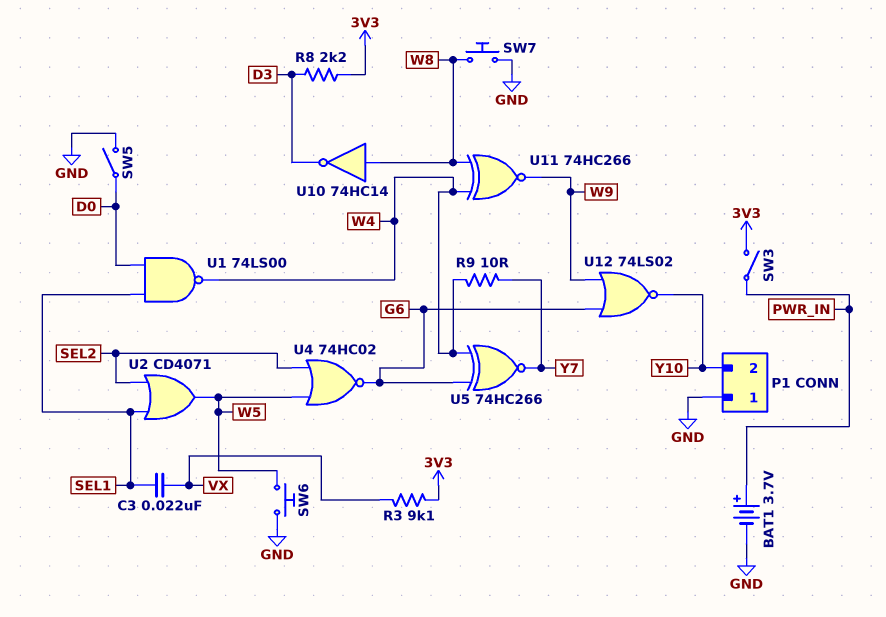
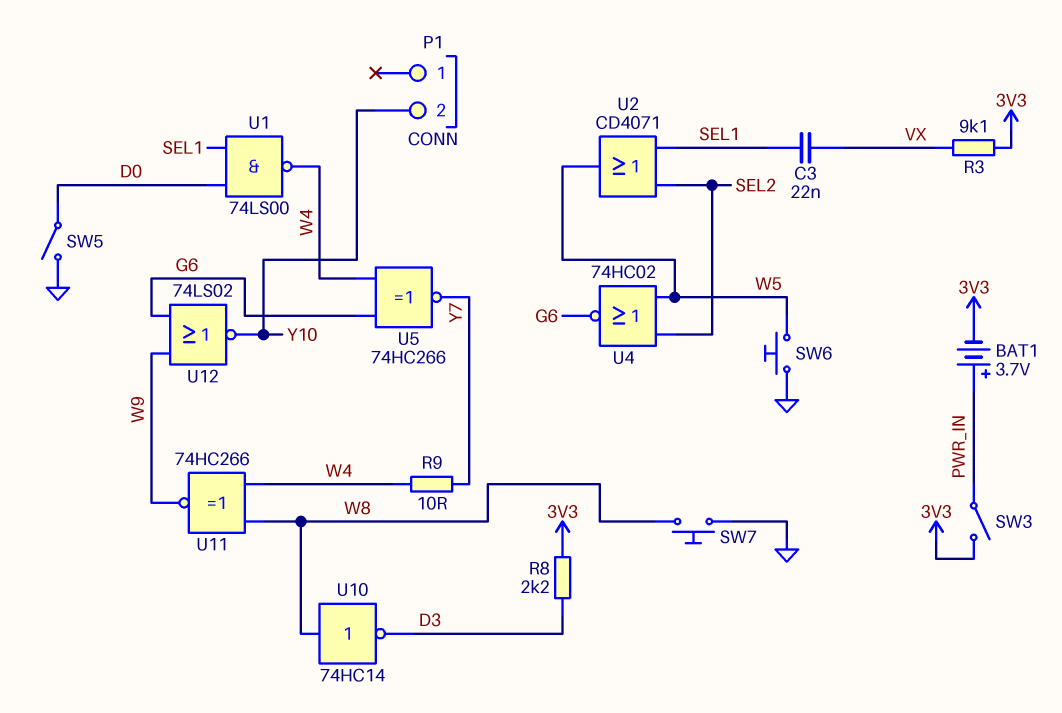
BAT1: 3.7V (plus PWR_IN, minus GND) -> 3.7V (plus PWR_IN, minus 3V3)
P1 pin 1: GND -> none

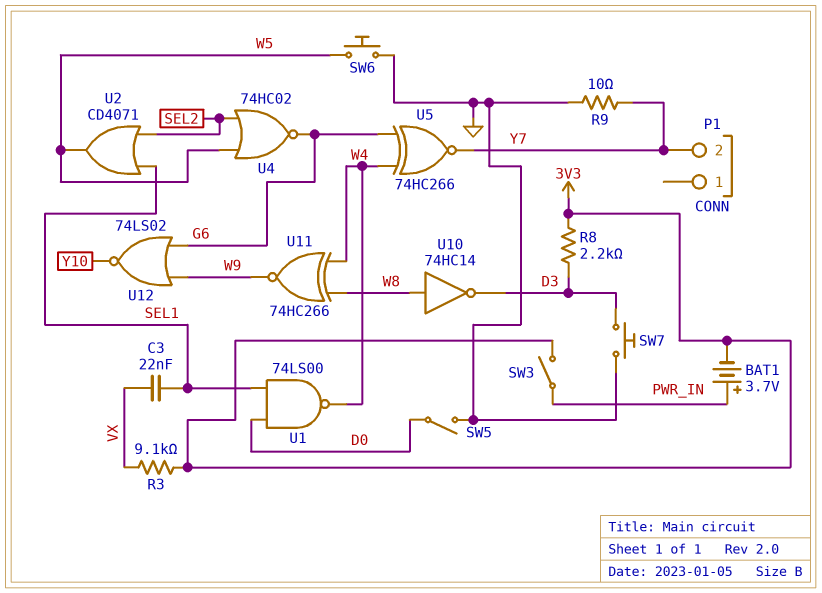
P1 pin 2: Y10 -> Y7
R9: 10 (W4, Y7) -> 10 (GND, Y7)
SW7: button (GND, W8) -> button (D3, GND)

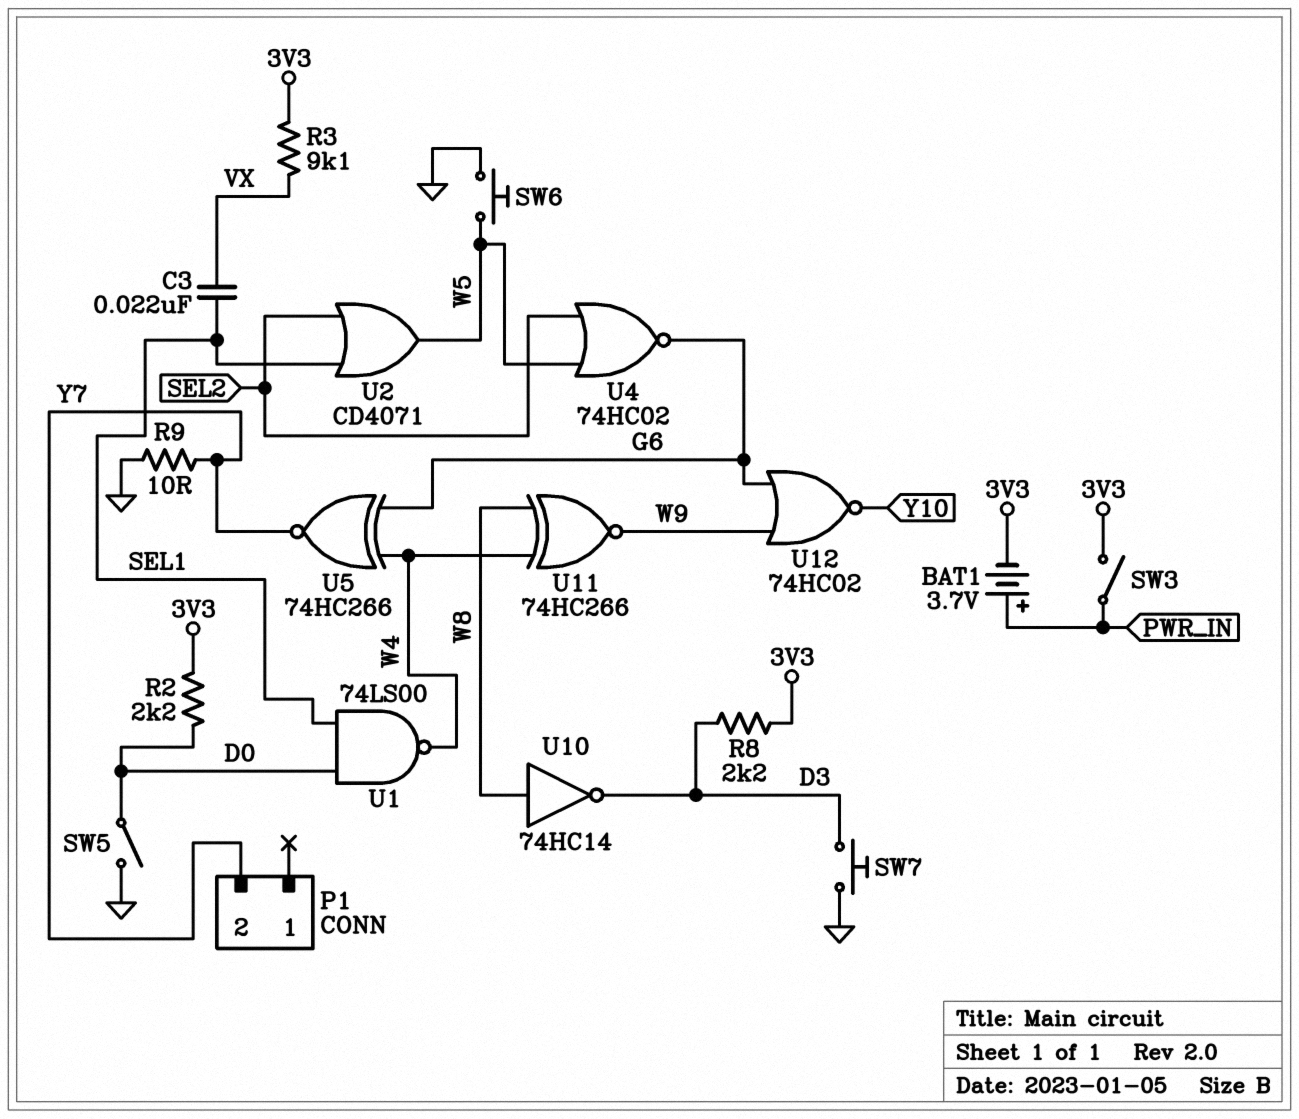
R2: none -> 2.2k (3V3, D0)
U12: NOR 74LS02 (in G6, in W9, out Y10) -> NOR 74HC02 (in G6, in W9, out Y10)

